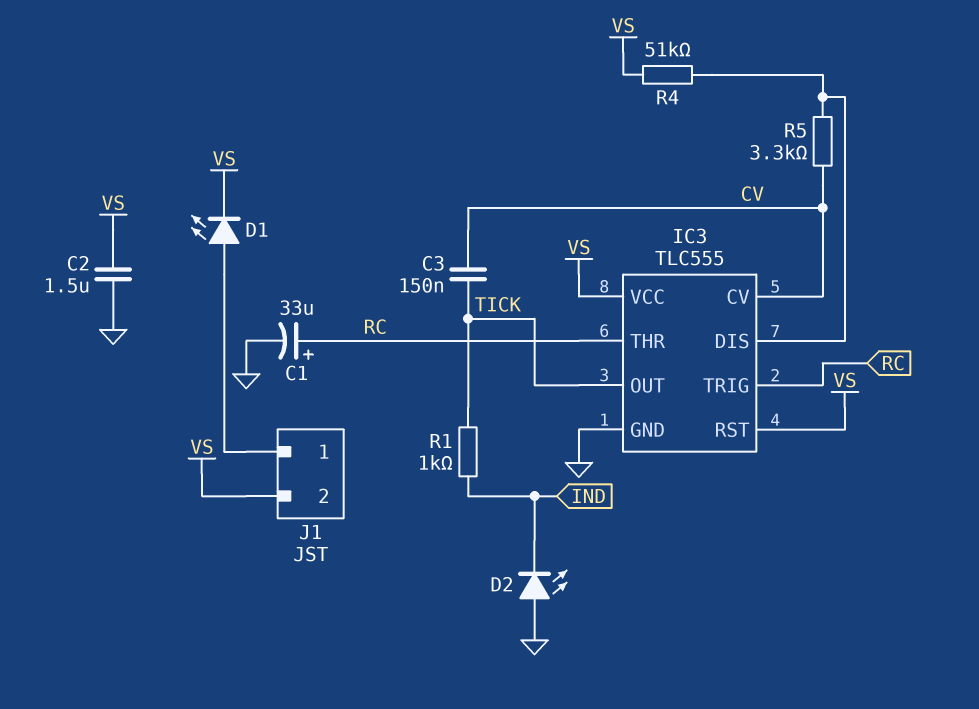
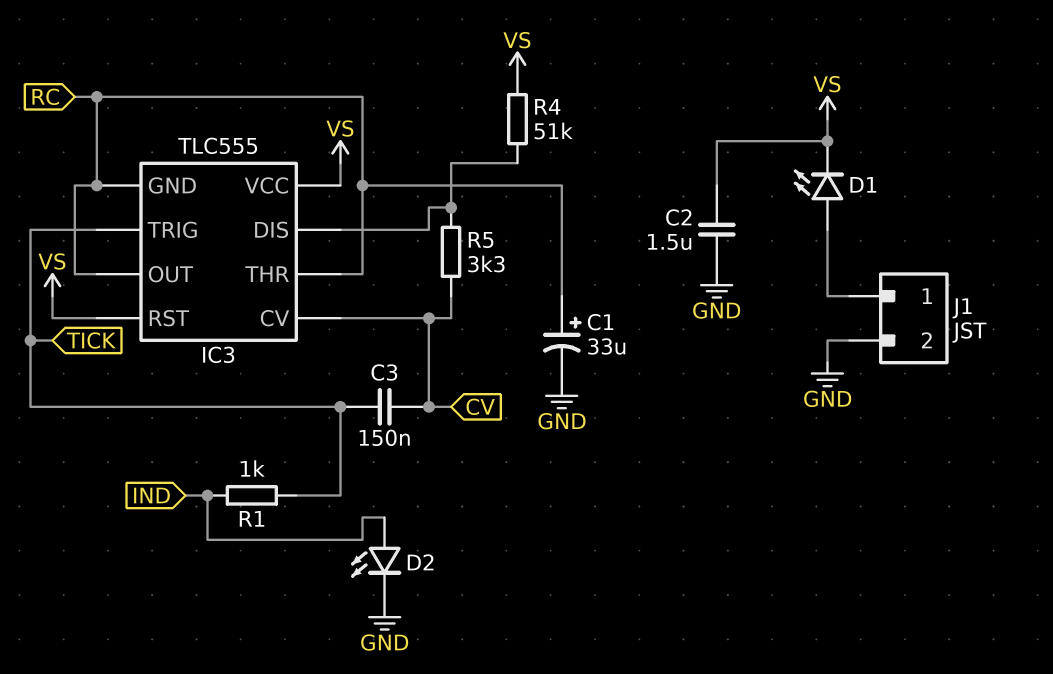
D2: LED (A GND, K IND) -> LED (A IND, K GND)
IC3 pin GND: GND -> RC
IC3 pin OUT: TICK -> RC
IC3 pin TRIG: RC -> TICK
J1 pin 2: VS -> GND

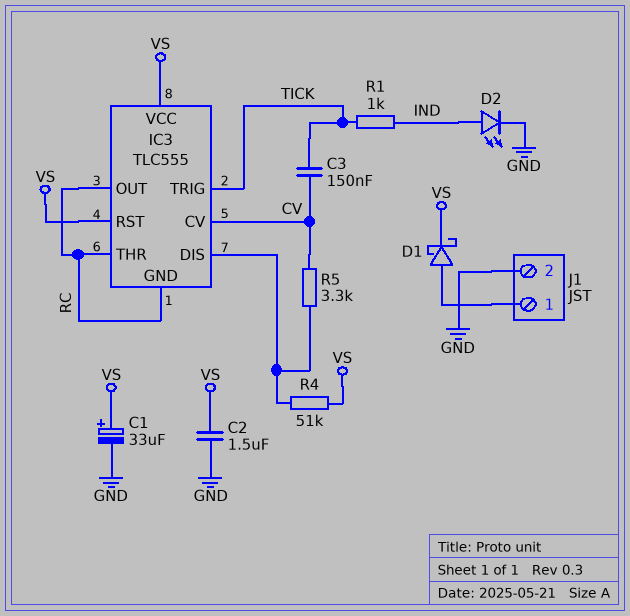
C1: 33uF (plus RC, minus GND) -> 33uF (plus VS, minus GND)
D1: LED (A J1/1, K VS) -> schottky (A J1/1, K VS)

